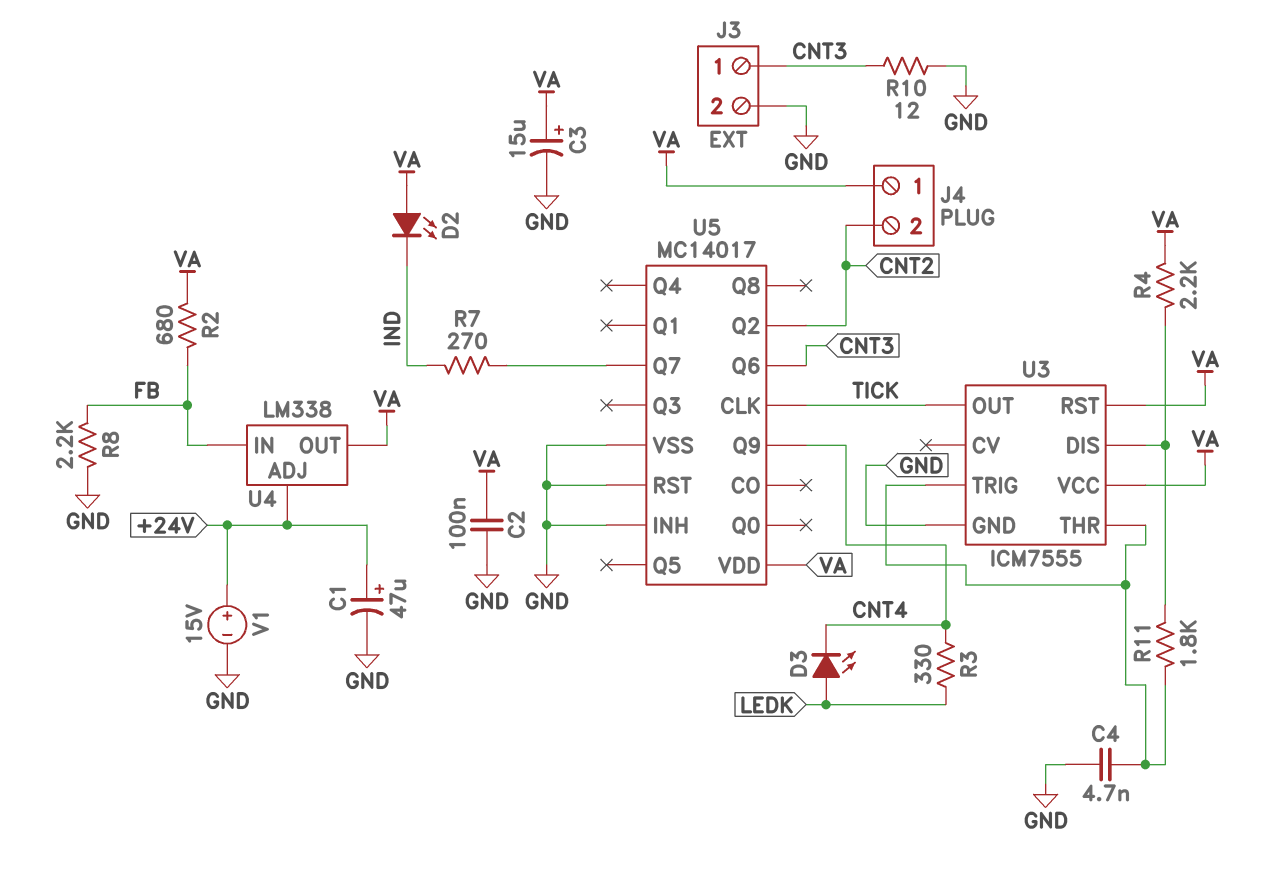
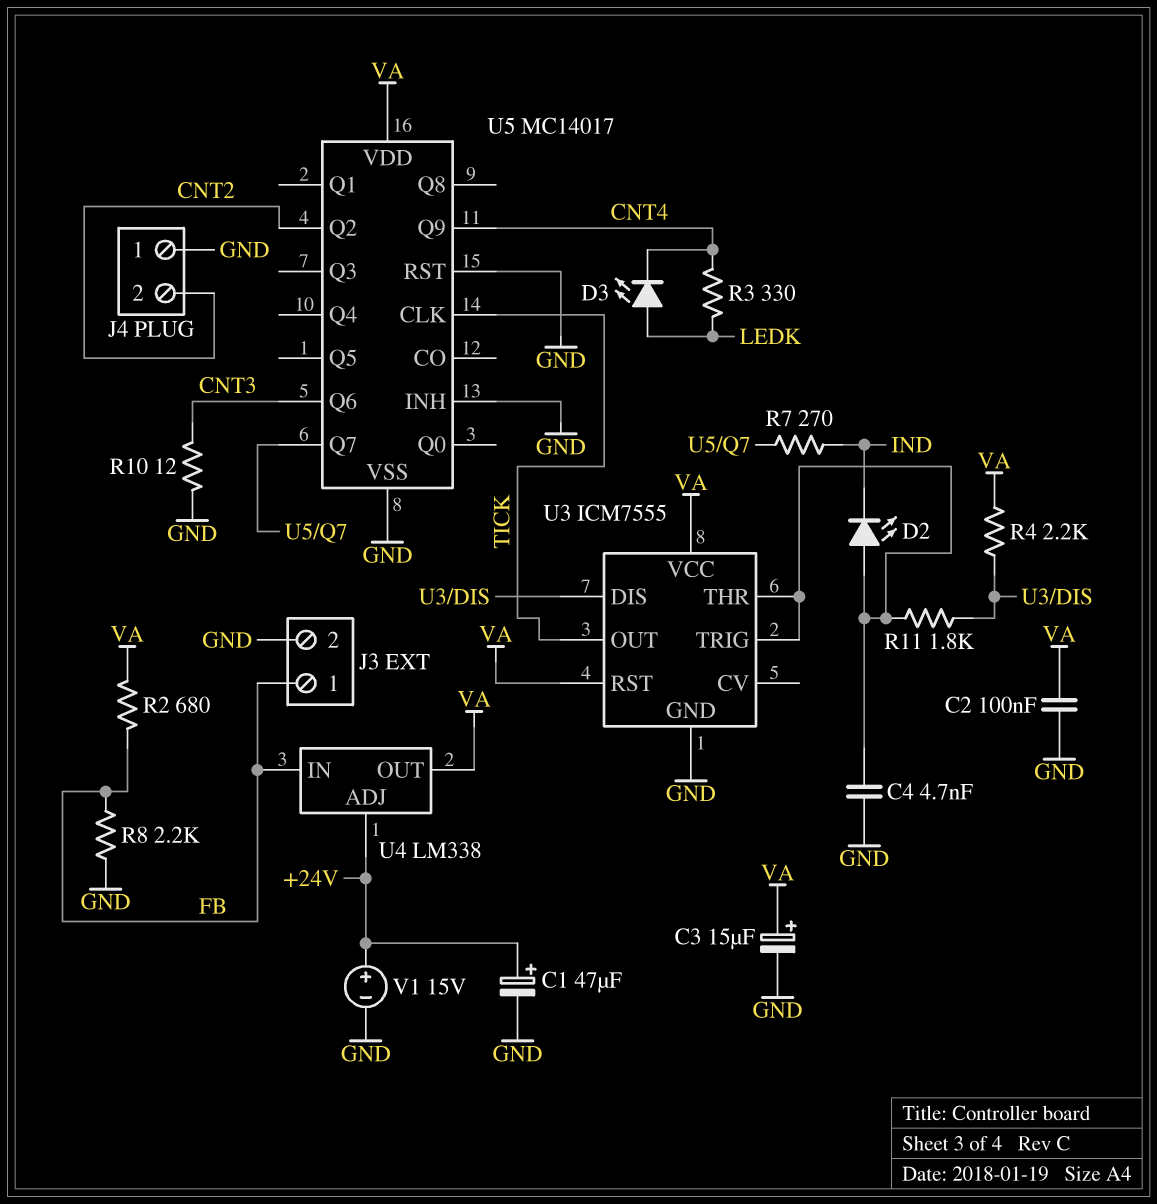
D2: LED (A VA, K IND) -> LED (A U3/THR, K IND)
J3 pin 1: CNT3 -> FB
J4 pin 1: VA -> GND

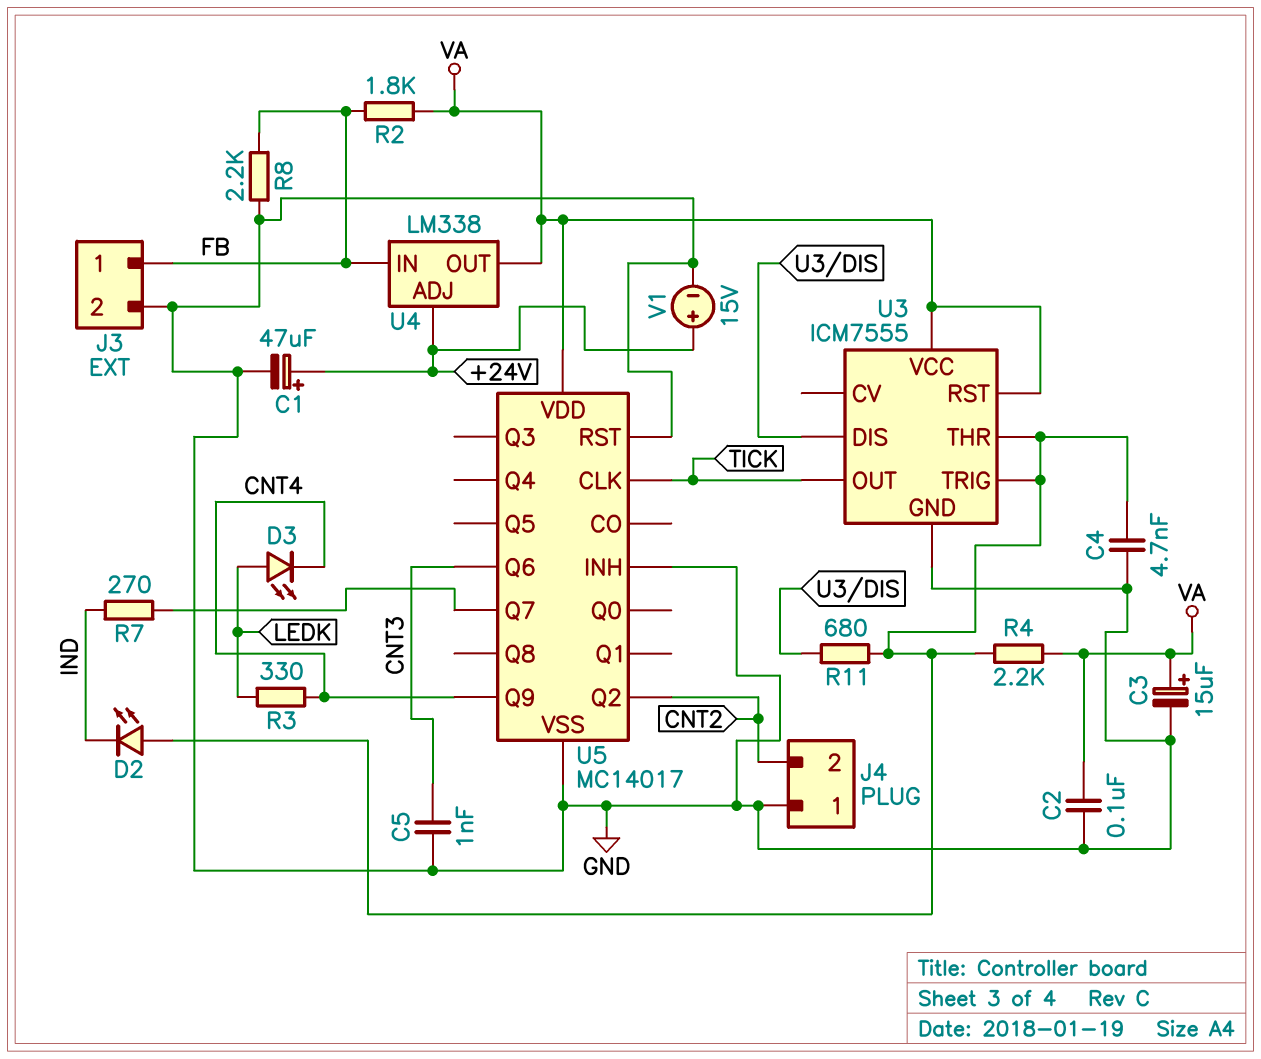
C5: none -> 1nF (CNT3, GND)
R2: 680 (FB, VA) -> 1.8k (FB, VA)
R4: 2.2k (U3/DIS, VA) -> 2.2k (U3/THR, VA)
R10: 12 (CNT3, GND) -> none
R11: 1.8k (U3/DIS, U3/THR) -> 680 (U3/DIS, U3/THR)

